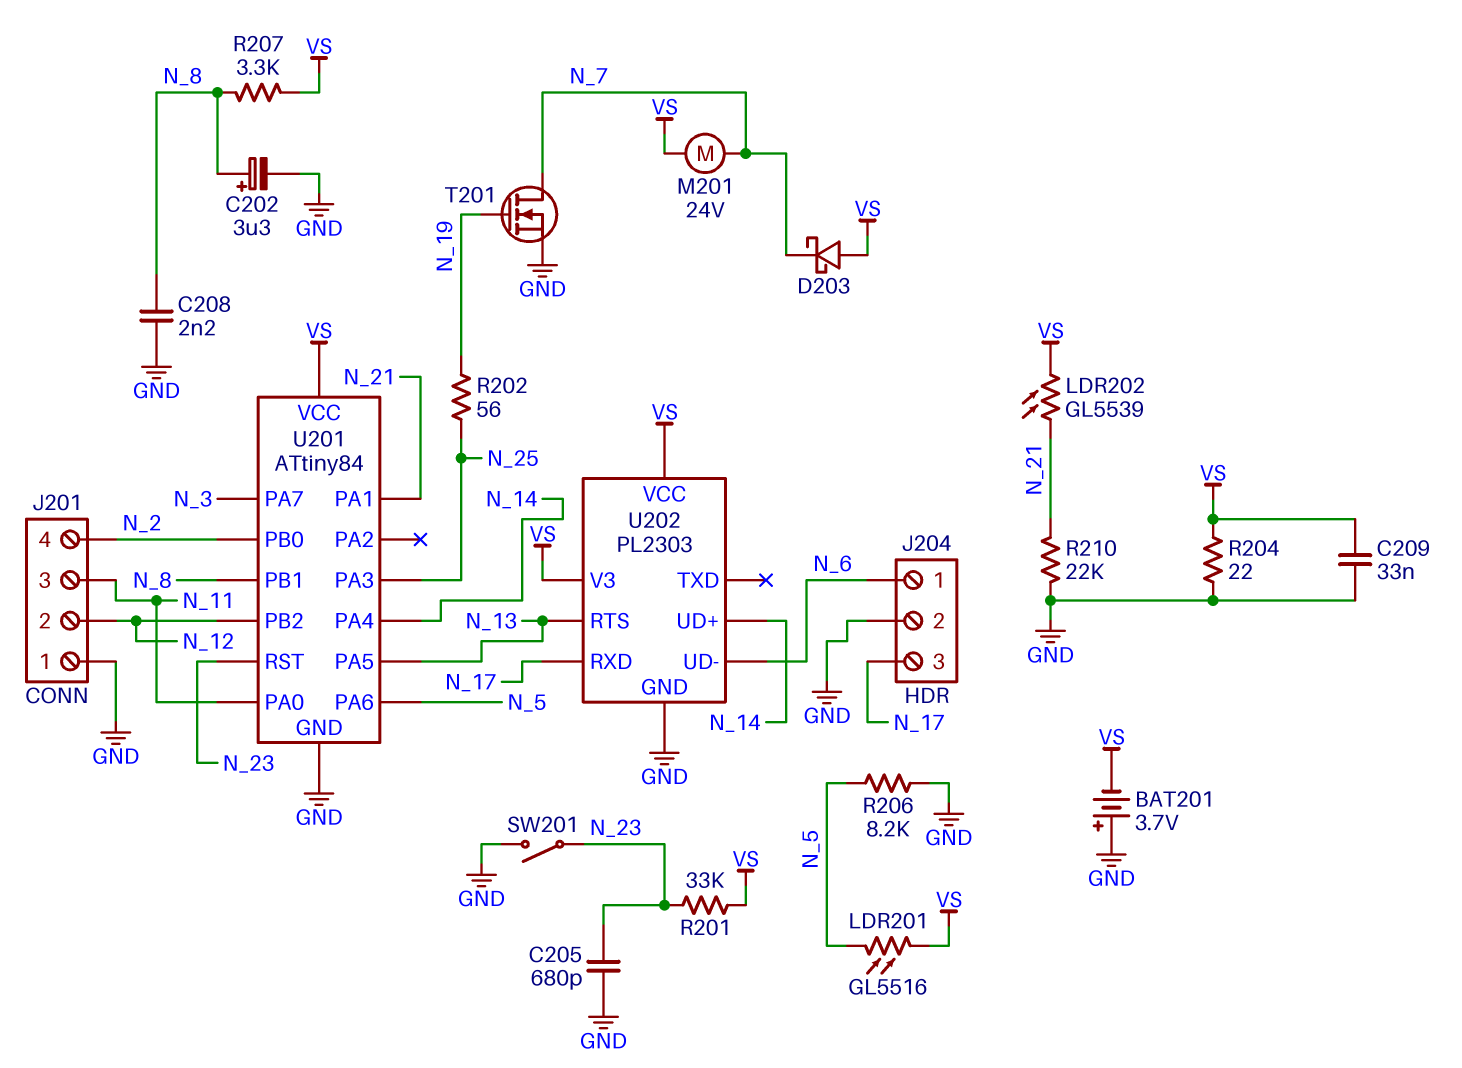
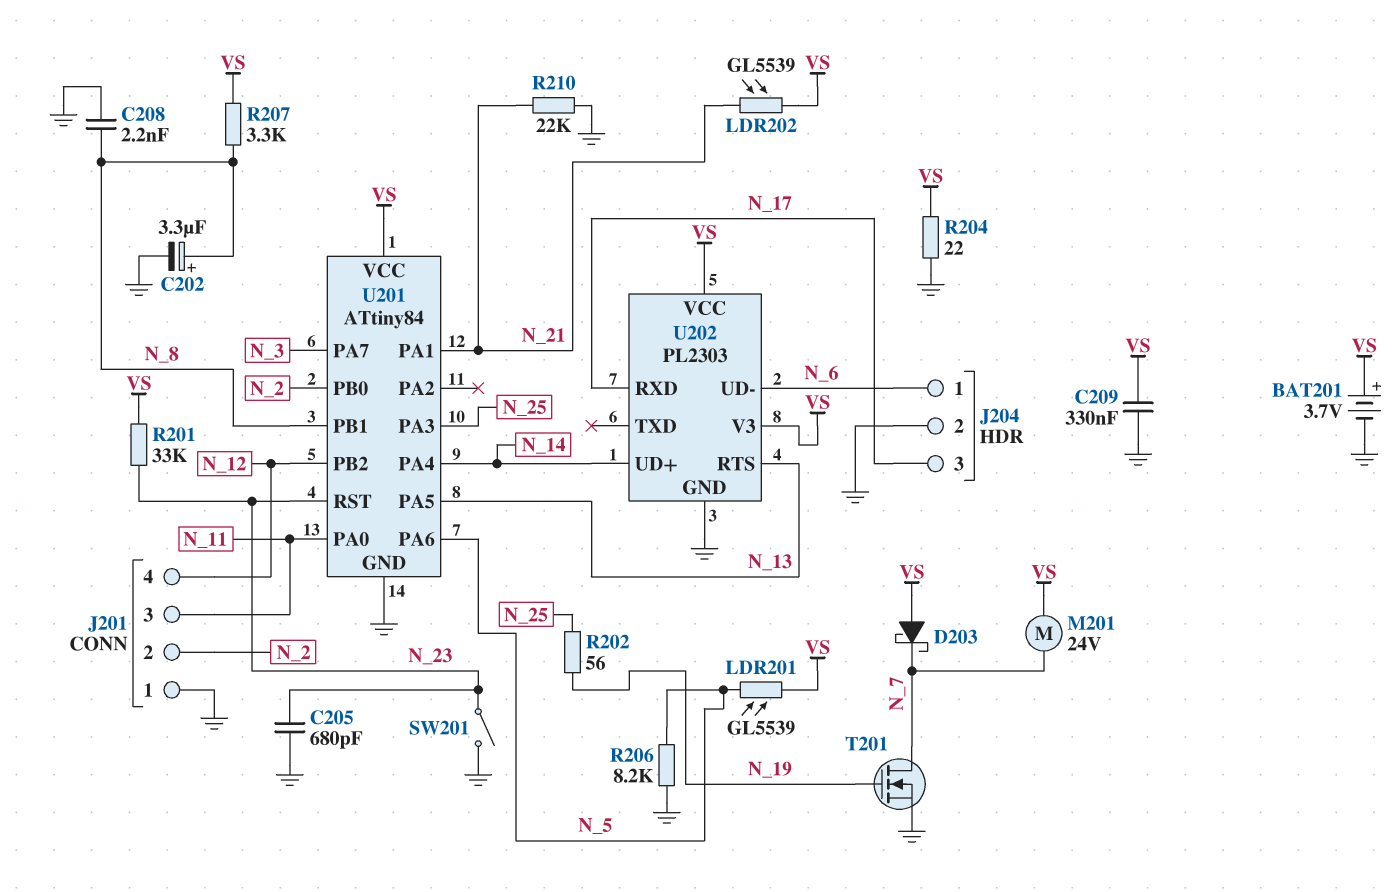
BAT201: 3.7V (plus GND, minus VS) -> 3.7V (plus VS, minus GND)
C209: 33nF (GND, VS) -> 330nF (GND, VS)
J201 pin 2: N_12 -> N_2
J201 pin 4: N_2 -> N_12
LDR201: GL5516 (N_5, VS) -> GL5539 (N_5, VS)

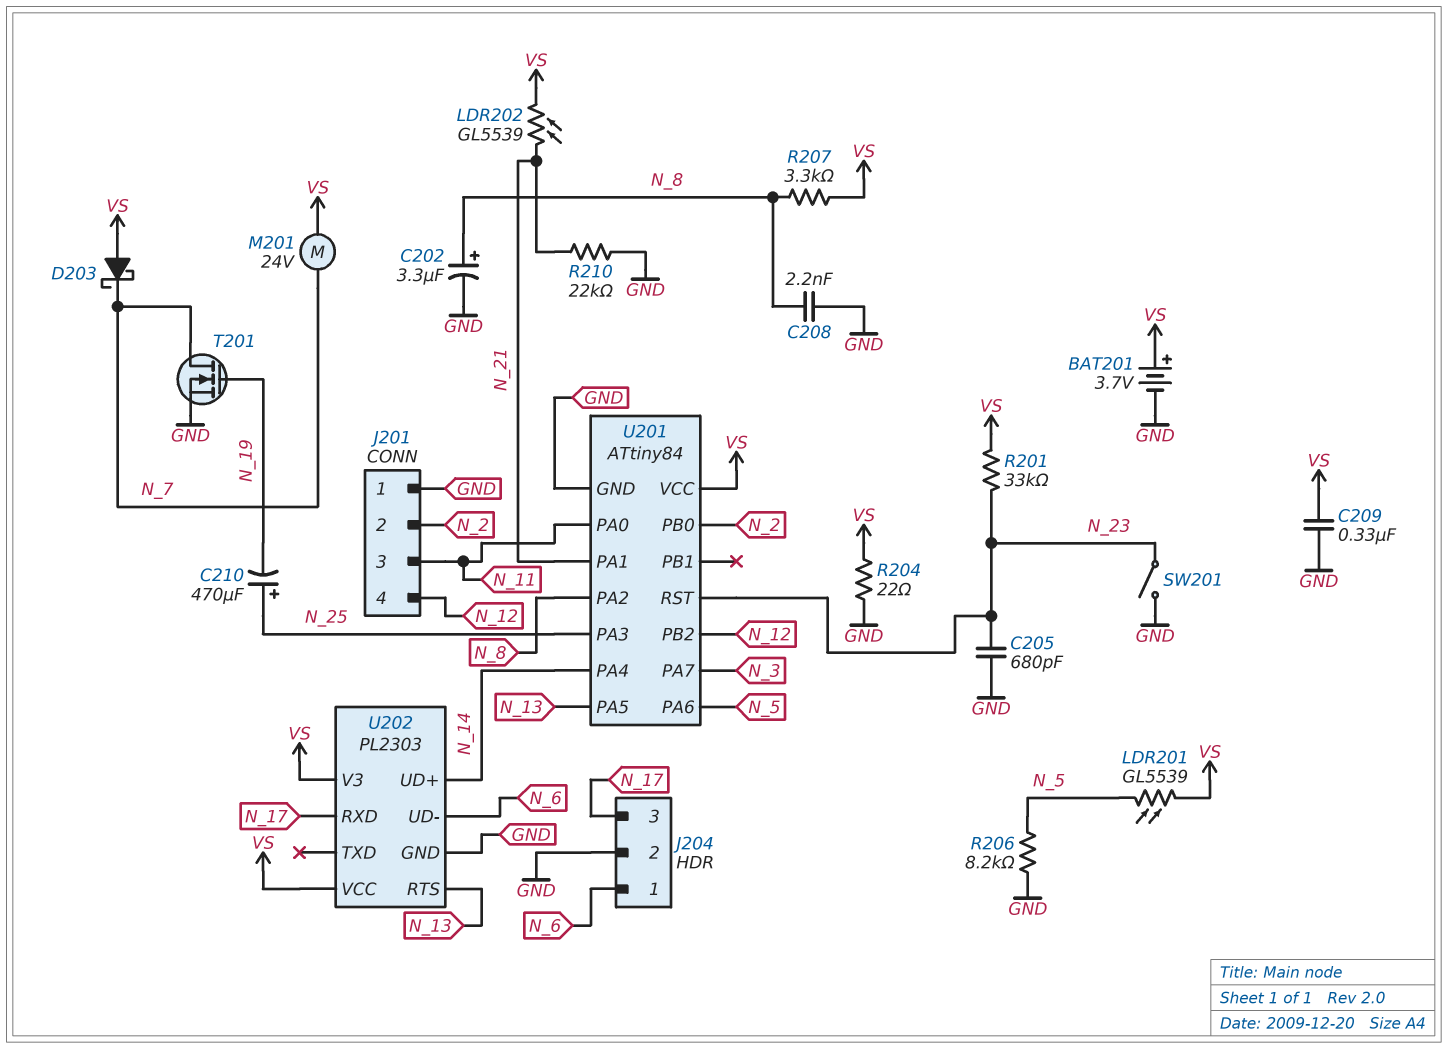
C210: none -> 470uF (plus N_25, minus N_19)
R202: 56 (N_19, N_25) -> none
U201 pin PA2: none -> N_8
U201 pin PB1: N_8 -> none

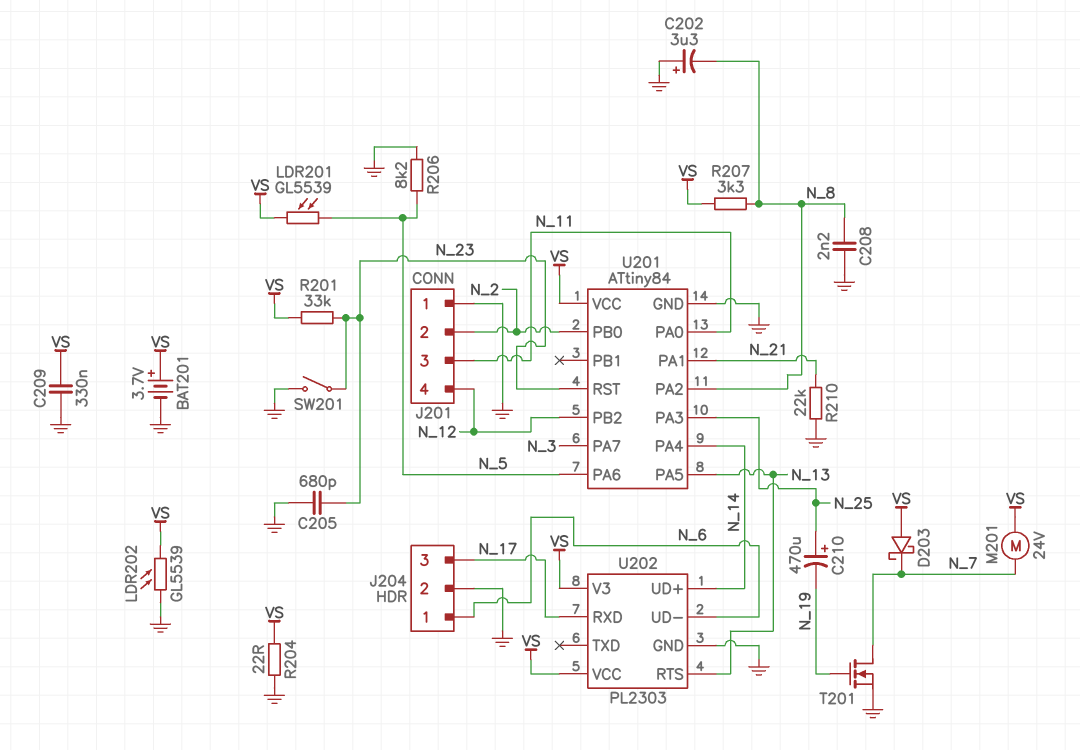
C202: 3.3uF (plus N_8, minus GND) -> 3.3uF (plus GND, minus N_8)
LDR202: GL5539 (N_21, VS) -> GL5539 (GND, VS)

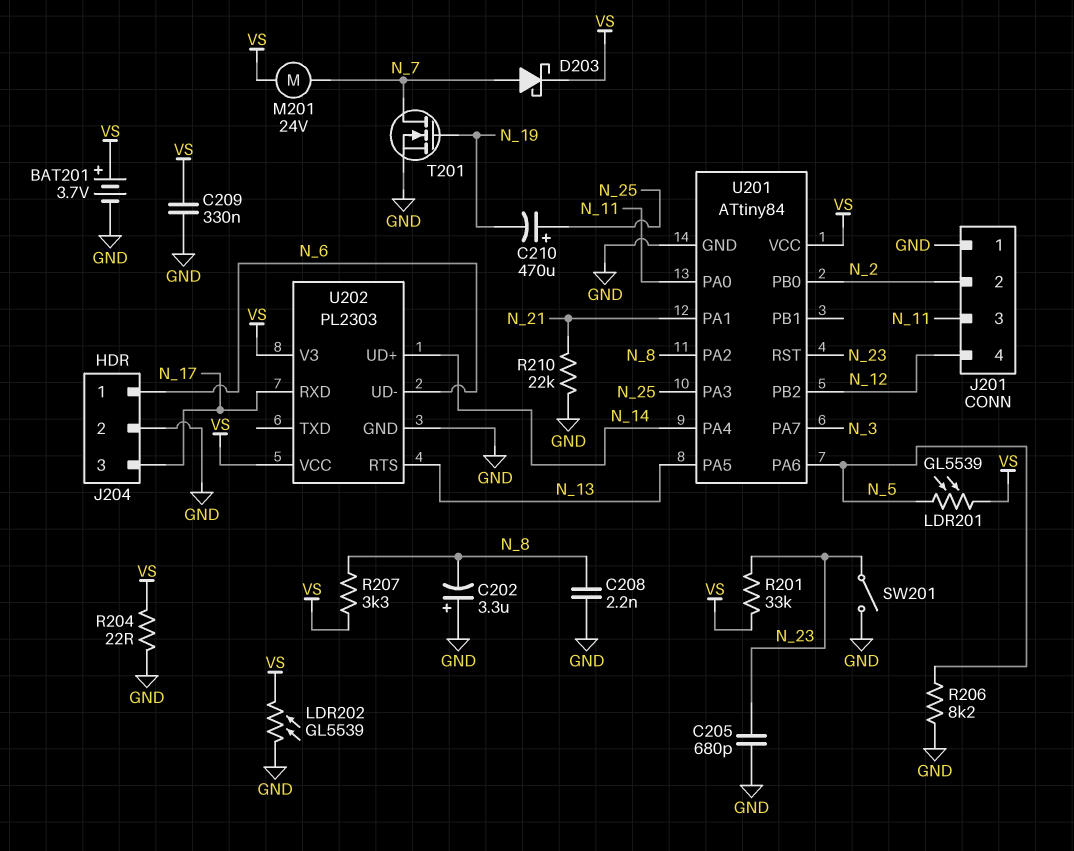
D203: schottky (A VS, K N_7) -> schottky (A N_7, K VS)

